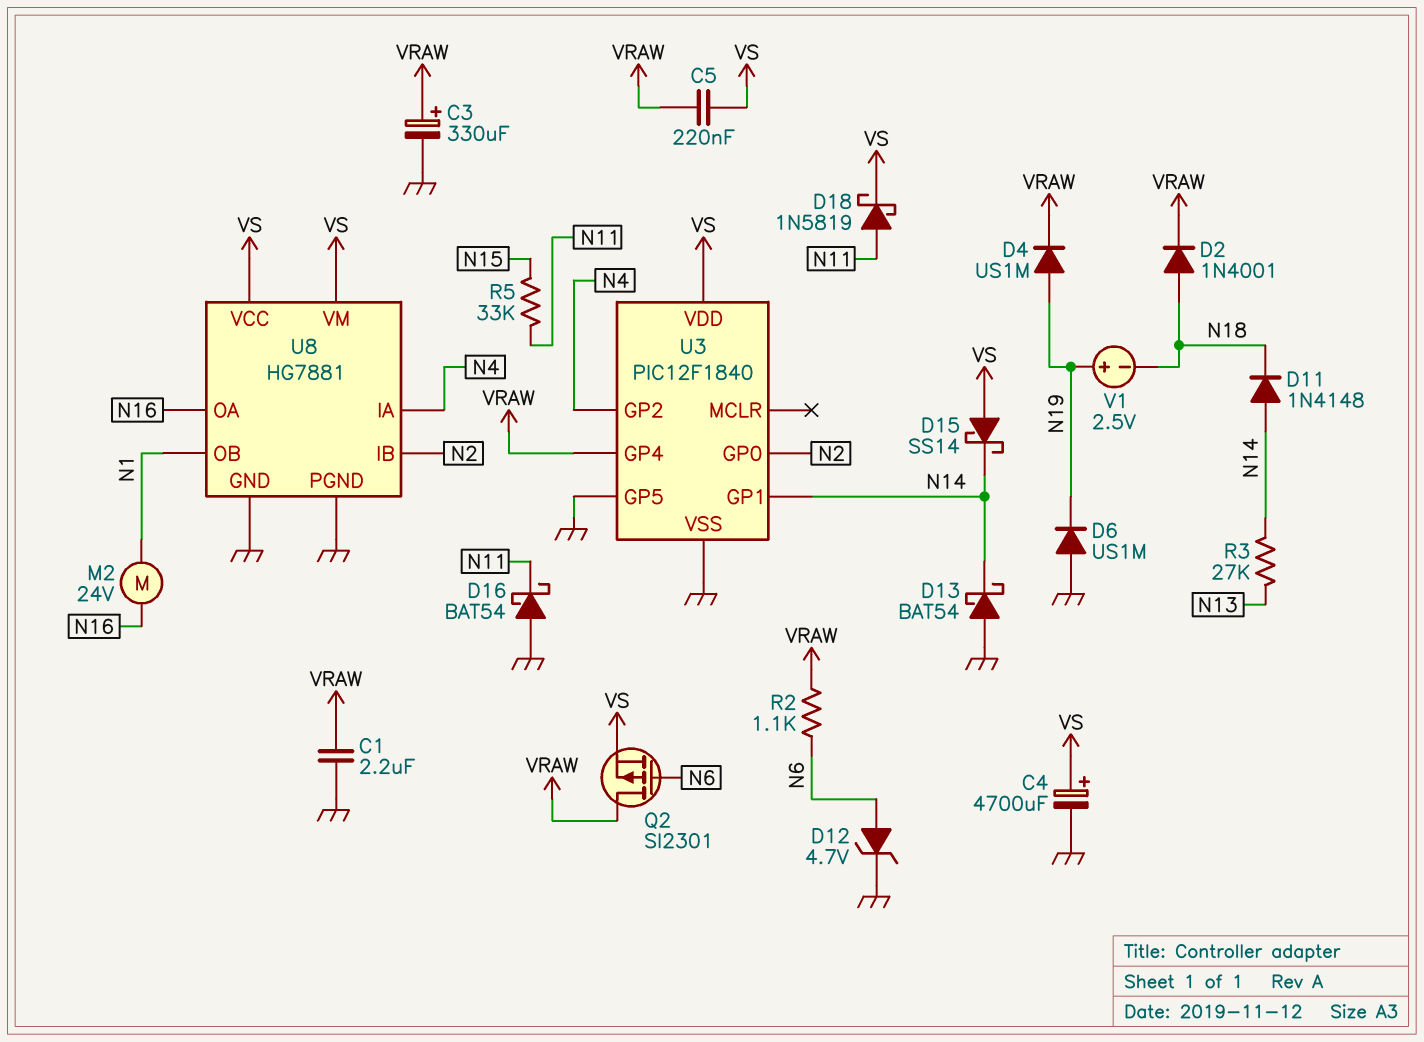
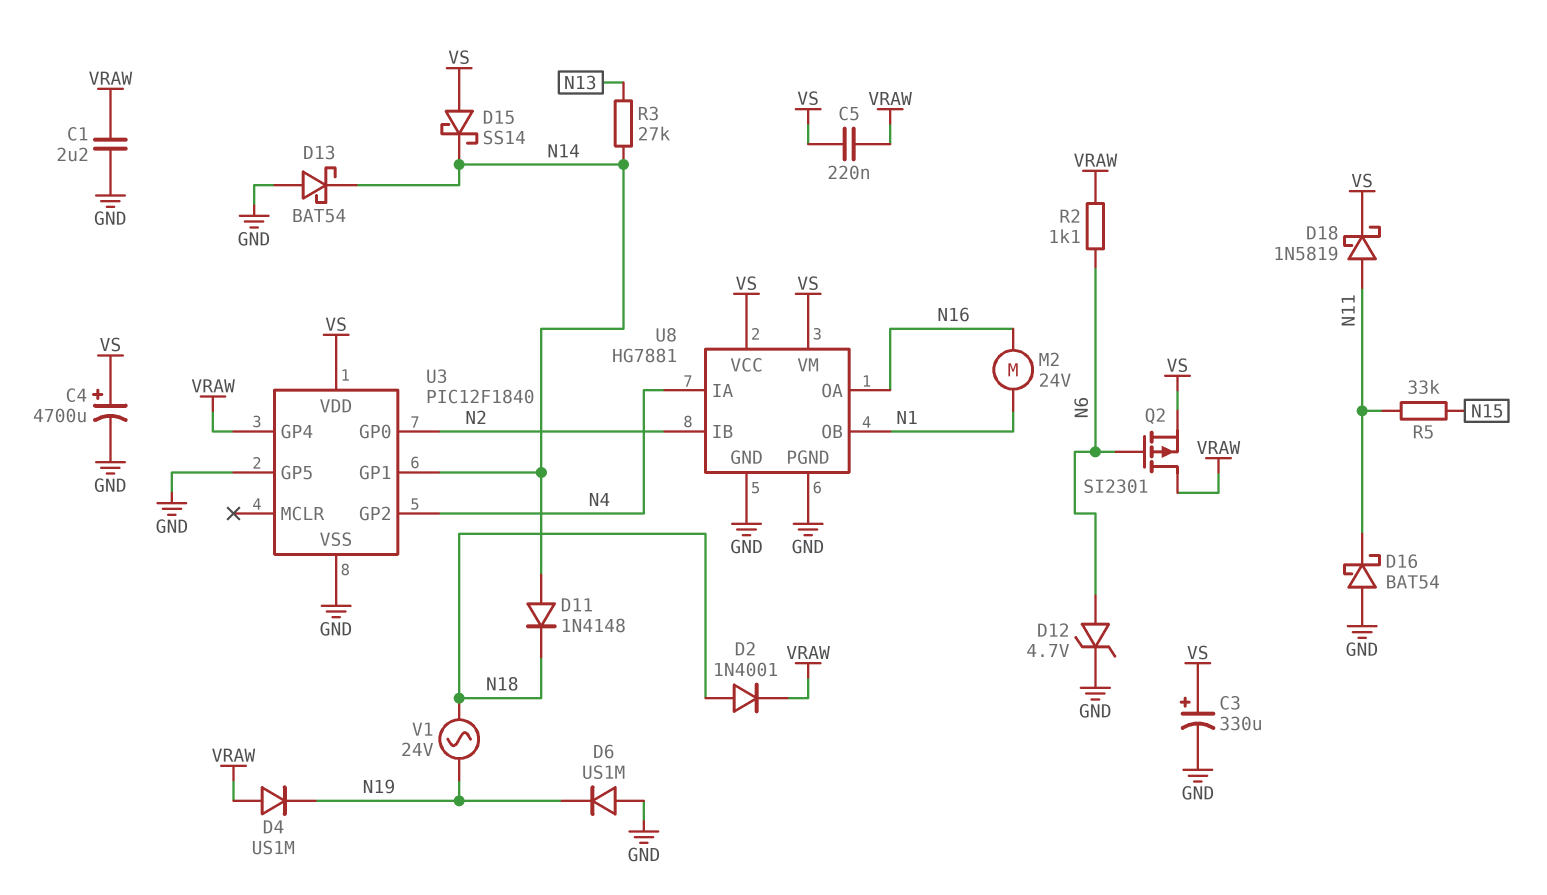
C3: 330uF (plus VRAW, minus GND) -> 330uF (plus VS, minus GND)
D4: diode US1M (A N19, K VRAW) -> diode US1M (A VRAW, K N19)
V1: 2.5V (plus N19, minus N18) -> AC 24V (N18, N19)

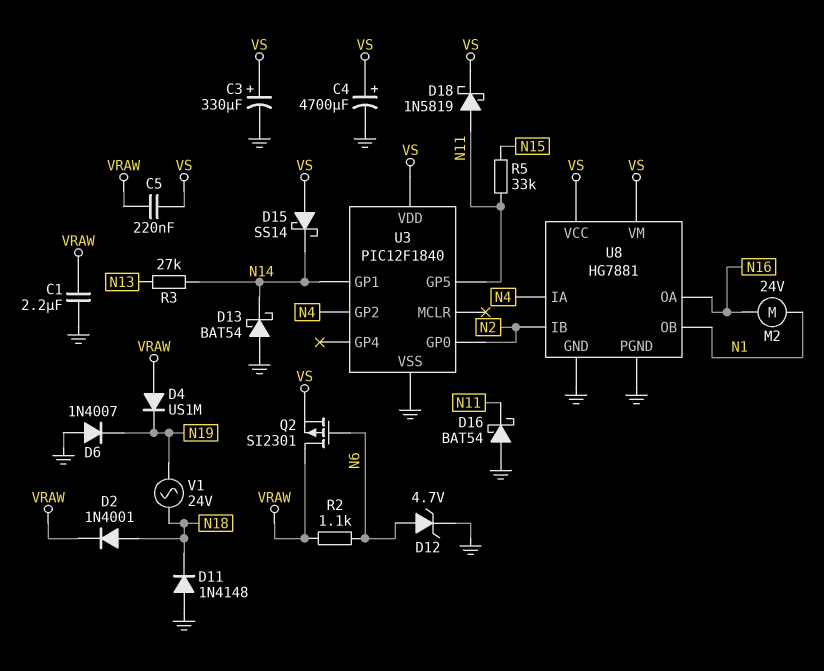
D6: diode US1M (A GND, K N19) -> diode 1N4007 (A GND, K N19)
D11: diode 1N4148 (A N14, K N18) -> diode 1N4148 (A GND, K N18)
U3 pin GP4: VRAW -> none
U3 pin GP5: GND -> N11

